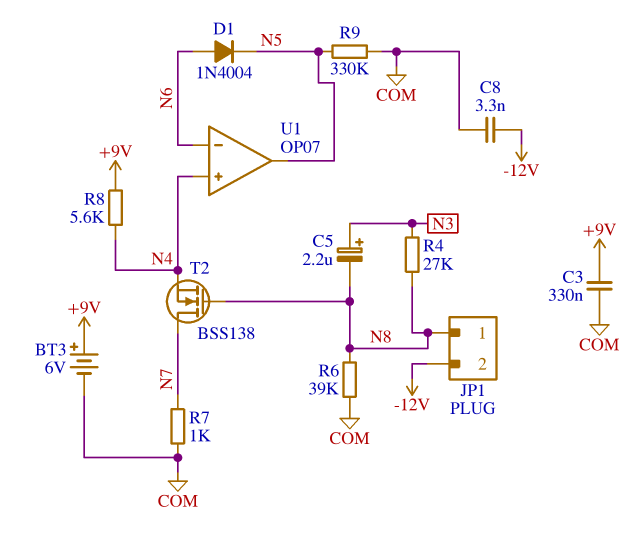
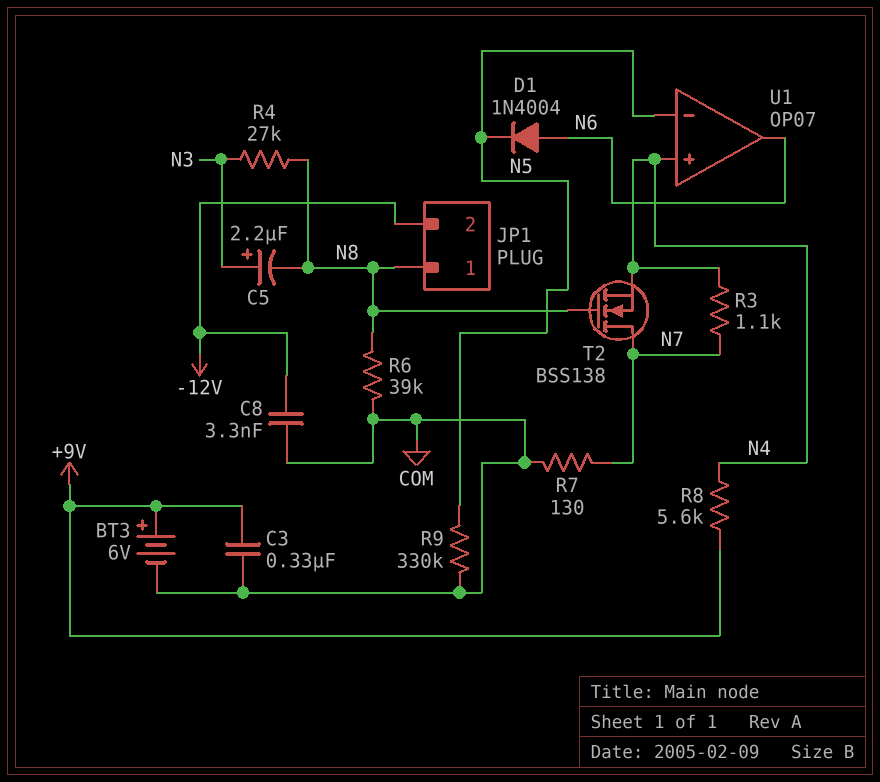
R3: none -> 1.1k (N4, N7)
R7: 1k (COM, N7) -> 130 (COM, N7)
U1 pin in-: N6 -> N5
U1 pin out: N5 -> N6

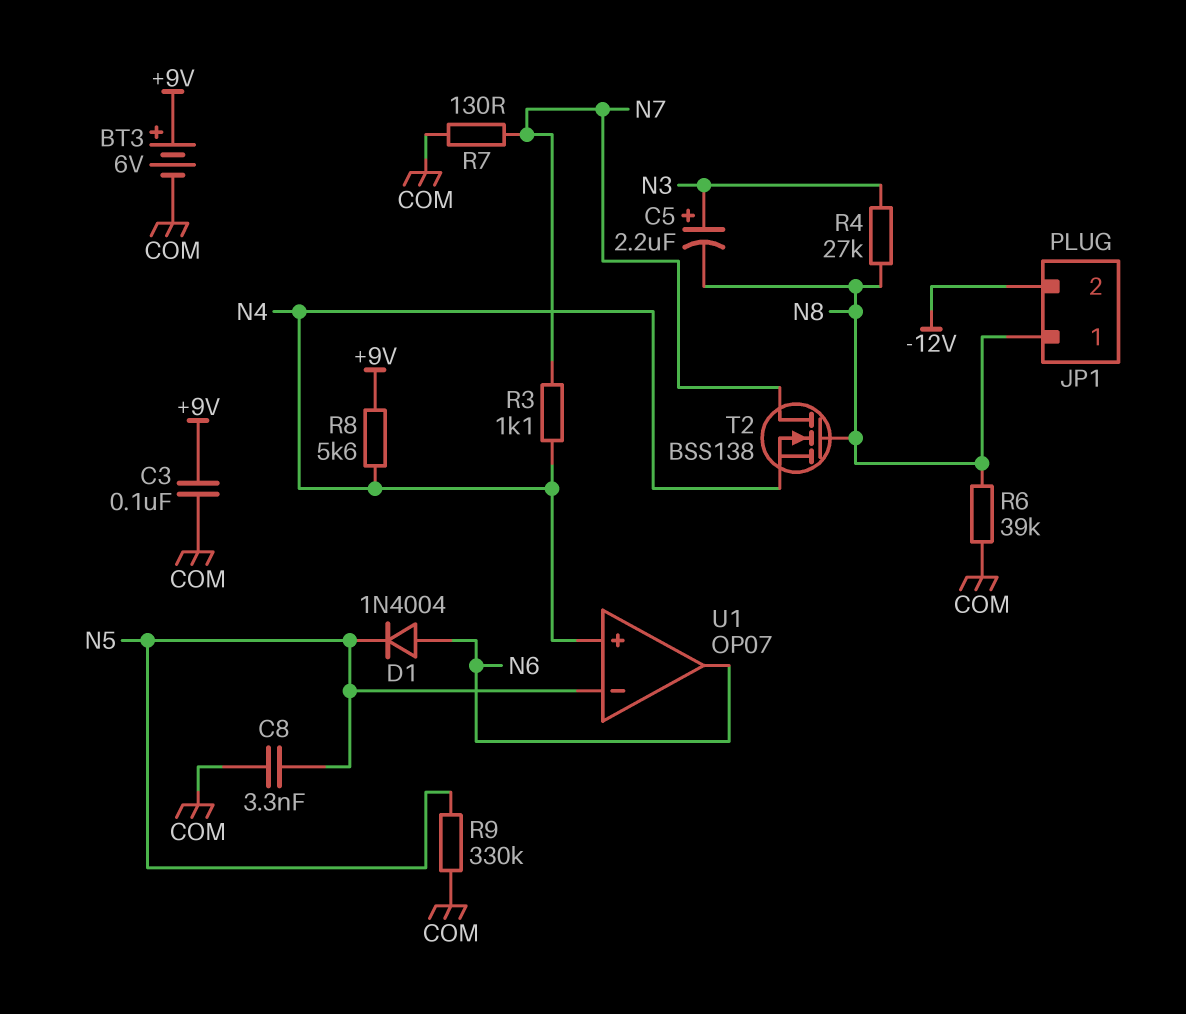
C3: 330nF (+9V, COM) -> 100nF (+9V, COM)
C8: 3.3nF (-12V, COM) -> 3.3nF (COM, N5)

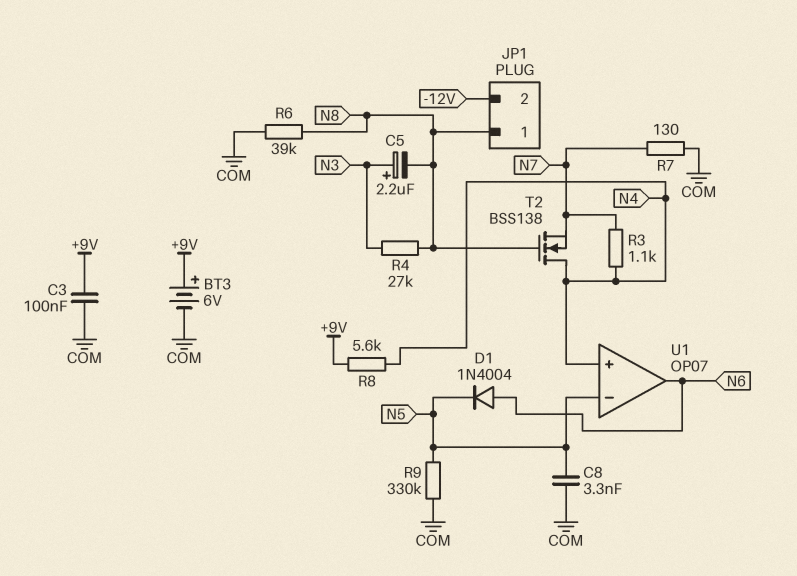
T2: NMOS BSS138 (G N8, D N7, S N4) -> NMOS BSS138 (G N8, D N4, S N7)

